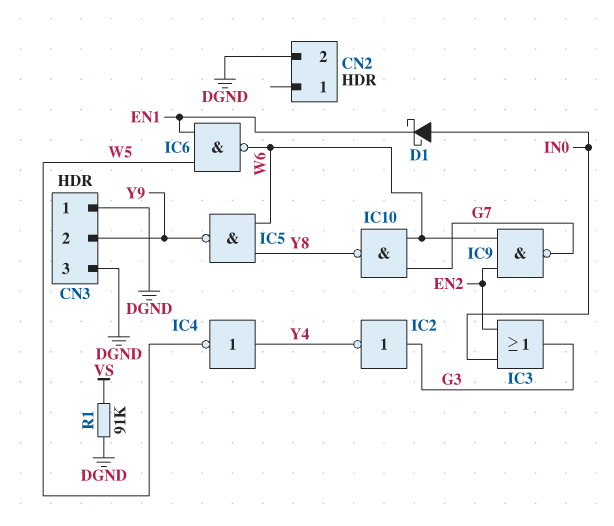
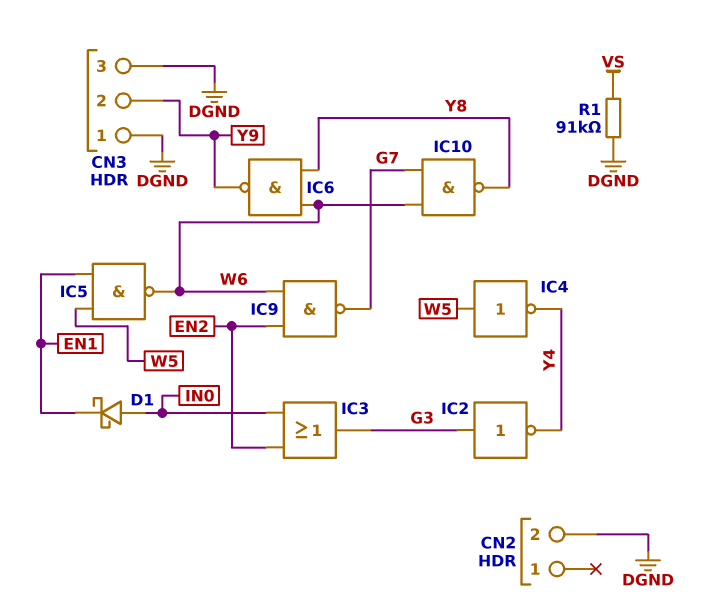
IC4: NOT (in Y4, out W5) -> NOT (in W5, out Y4)
IC5: NAND (in W6, in Y8, out Y9) -> NAND (in EN1, in W5, out W6)
IC6: NAND (in EN1, in W5, out W6) -> NAND (in W6, in Y8, out Y9)

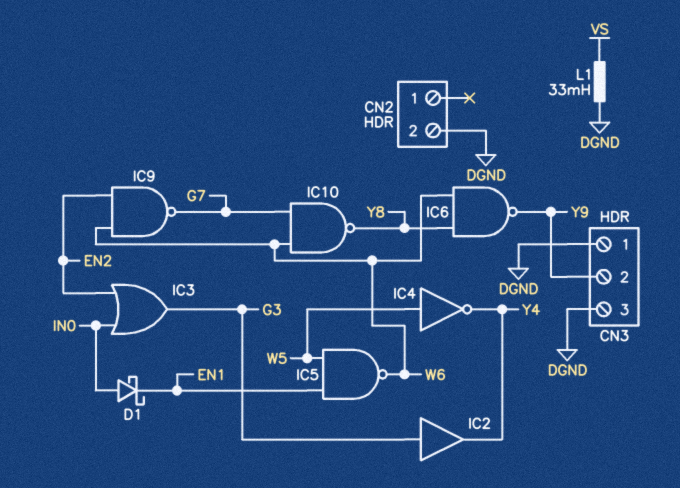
IC2: NOT (in G3, out Y4) -> buffer (in G3, out Y4)
L1: none -> 33mH (DGND, VS)
R1: 91k (DGND, VS) -> none

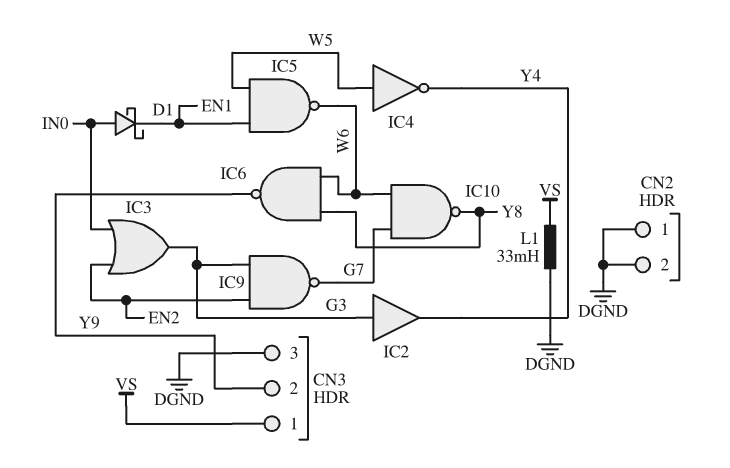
CN2 pin 1: none -> DGND
CN3 pin 1: DGND -> VS
IC9: NAND (in EN2, in W6, out G7) -> NAND (in EN2, in G3, out G7)

